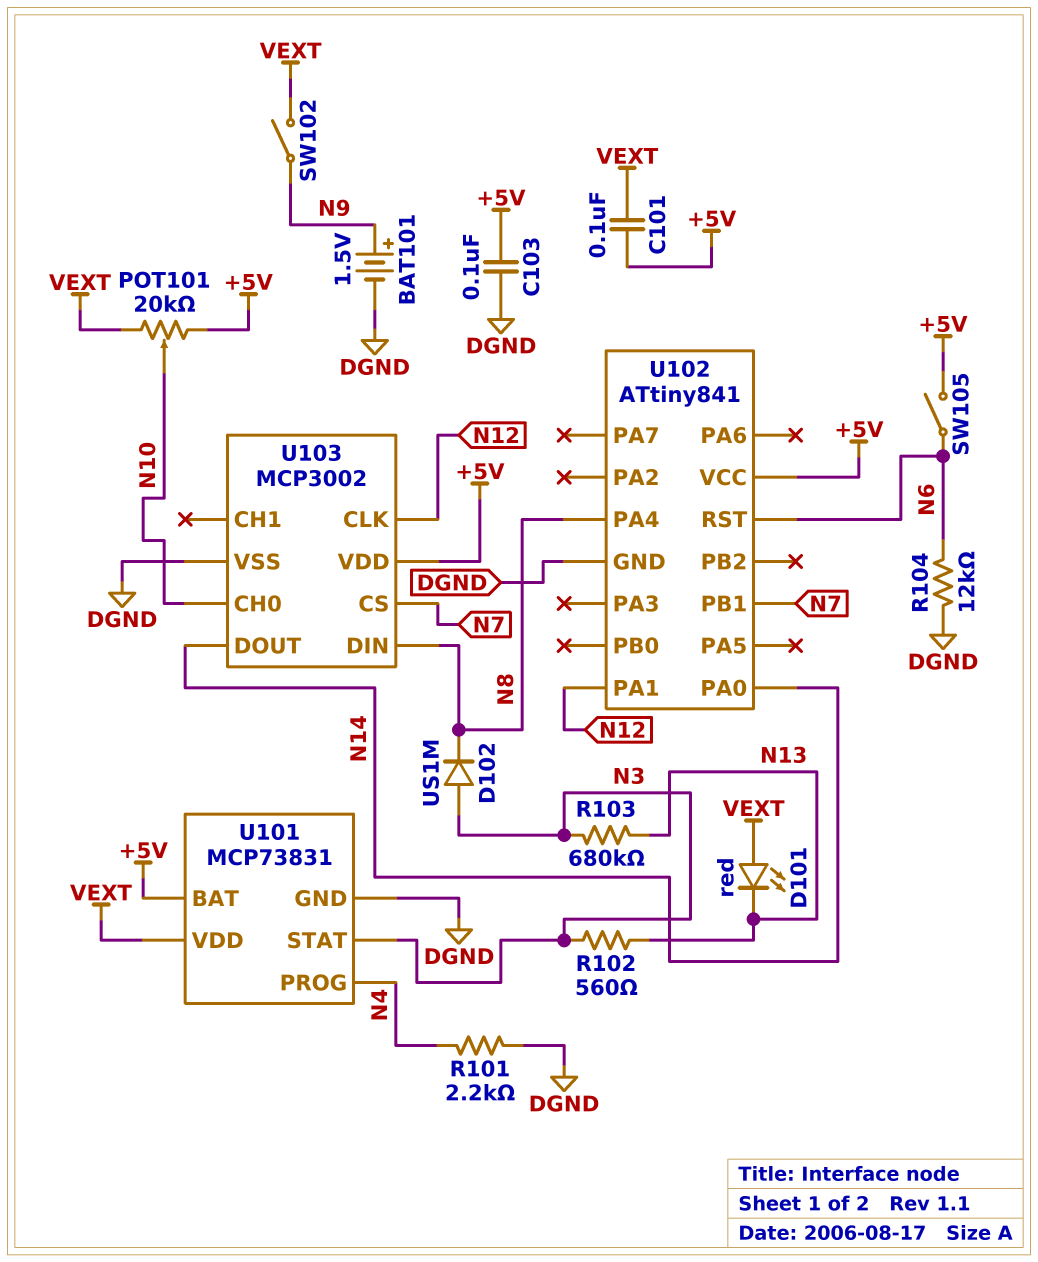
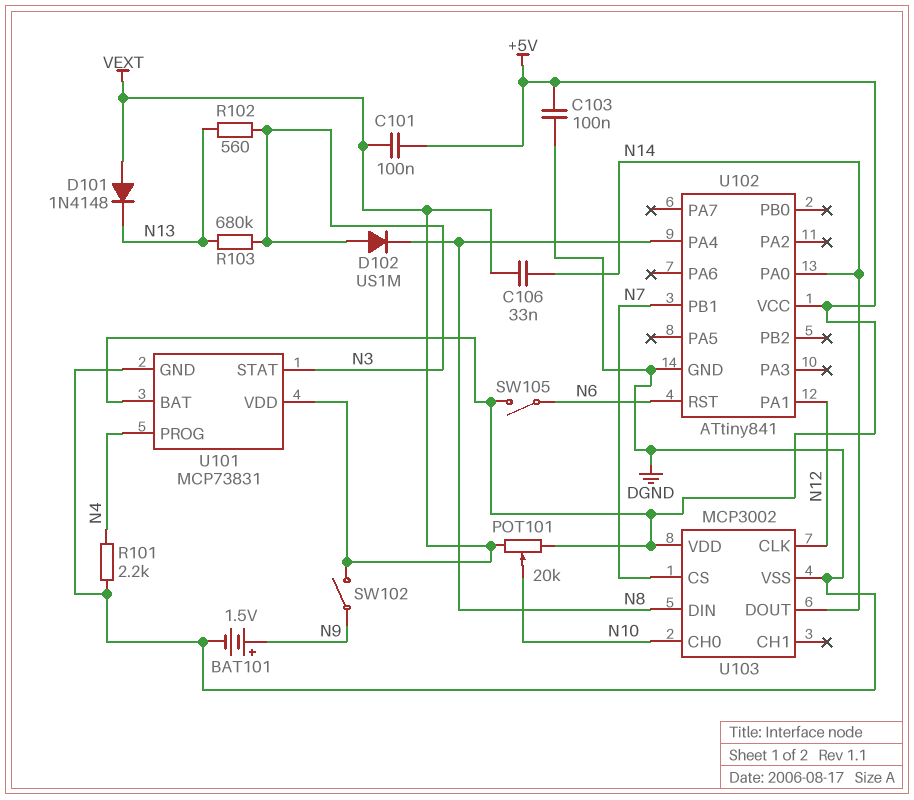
C106: none -> 33nF (N14, VEXT)
D101: LED red (A VEXT, K N13) -> diode 1N4148 (A VEXT, K N13)
R104: 12k (DGND, N6) -> none

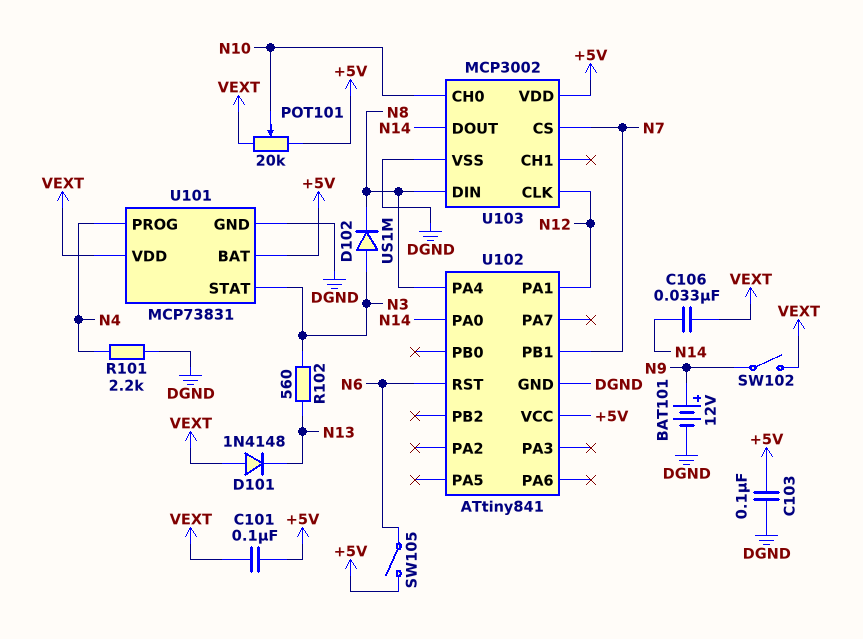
BAT101: 1.5V (plus N9, minus DGND) -> 12V (plus N9, minus DGND)
R103: 680k (N3, N13) -> none

